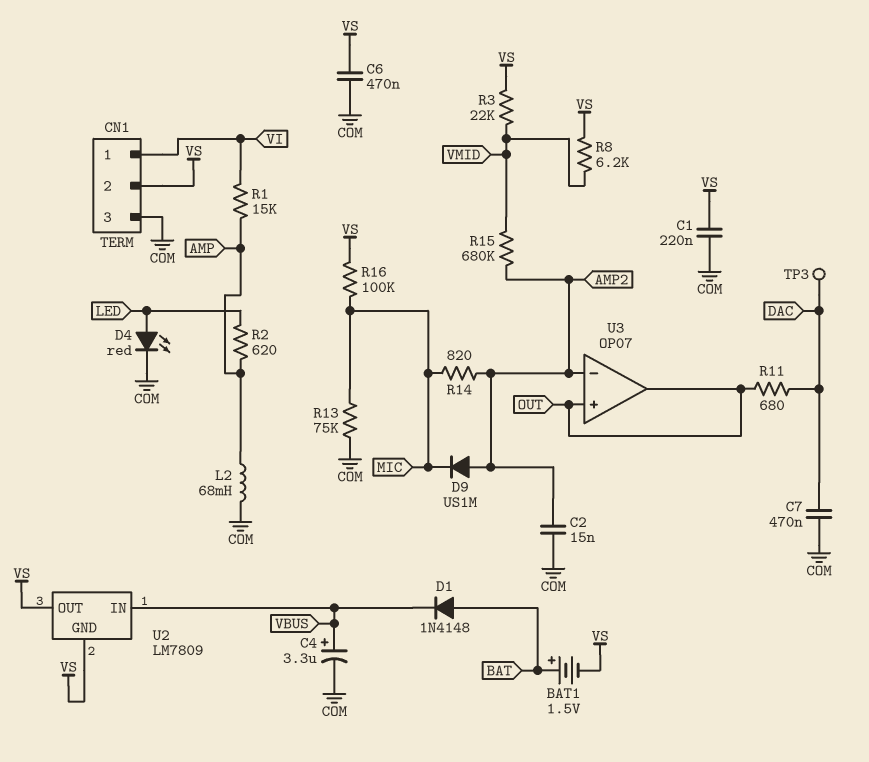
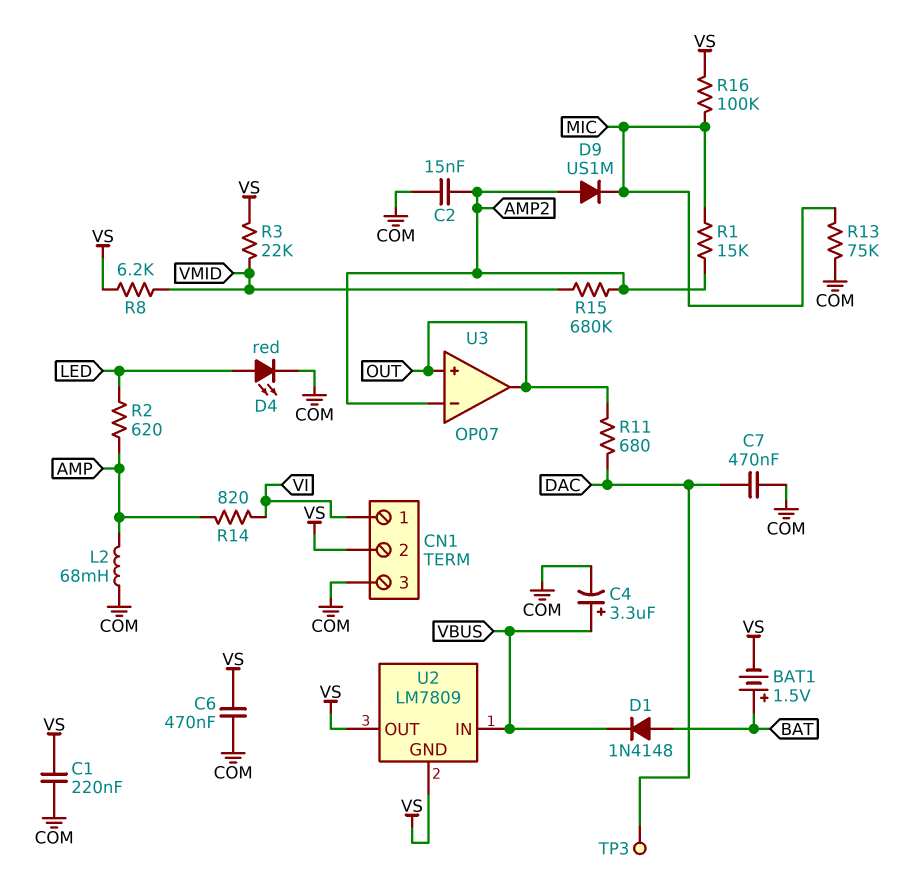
R1: 15k (AMP, VI) -> 15k (AMP2, MIC)
R14: 820 (AMP2, MIC) -> 820 (AMP, VI)

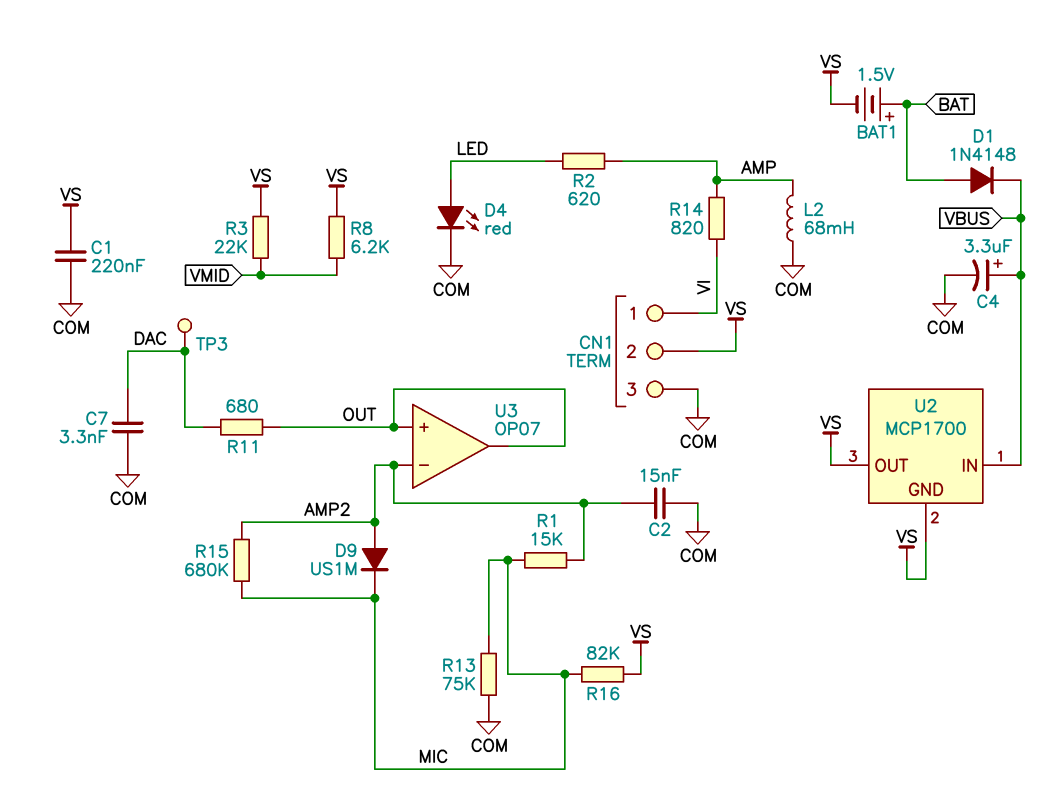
C6: 470nF (COM, VS) -> none
C7: 470nF (COM, DAC) -> 3.3nF (COM, DAC)
R15: 680k (AMP2, VMID) -> 680k (AMP2, MIC)
R16: 100k (MIC, VS) -> 82k (MIC, VS)
U2: LM7809 -> MCP1700

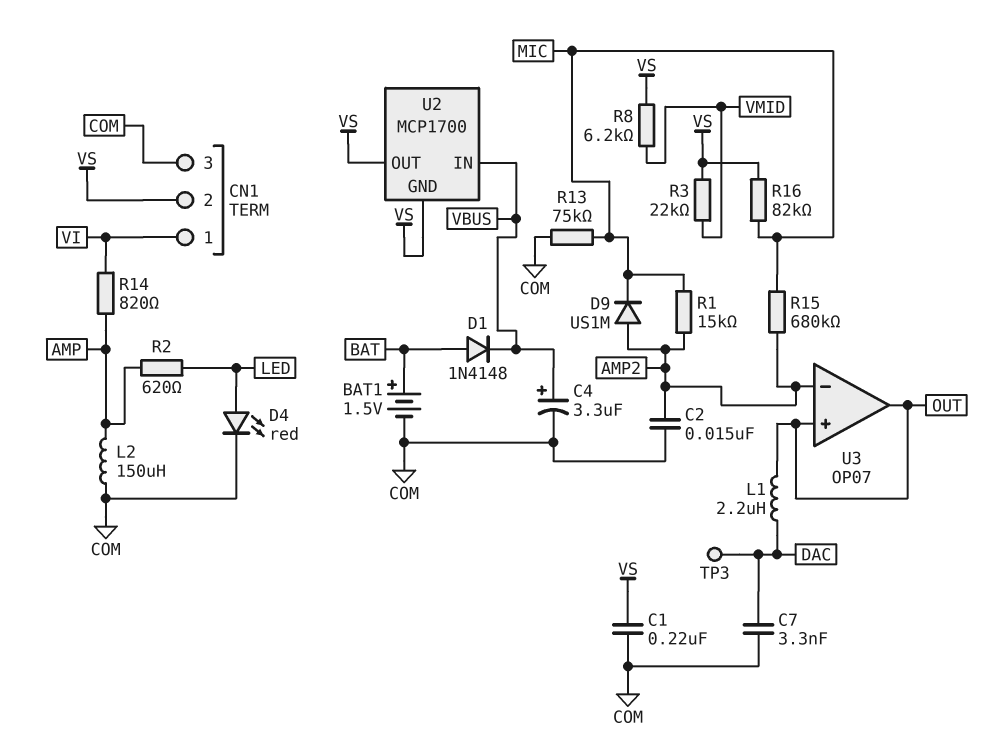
BAT1: 1.5V (plus BAT, minus VS) -> 1.5V (plus BAT, minus COM)
L1: none -> 2.2uH (DAC, OUT)
L2: 68mH (AMP, COM) -> 150uH (AMP, COM)
R11: 680 (DAC, OUT) -> none

